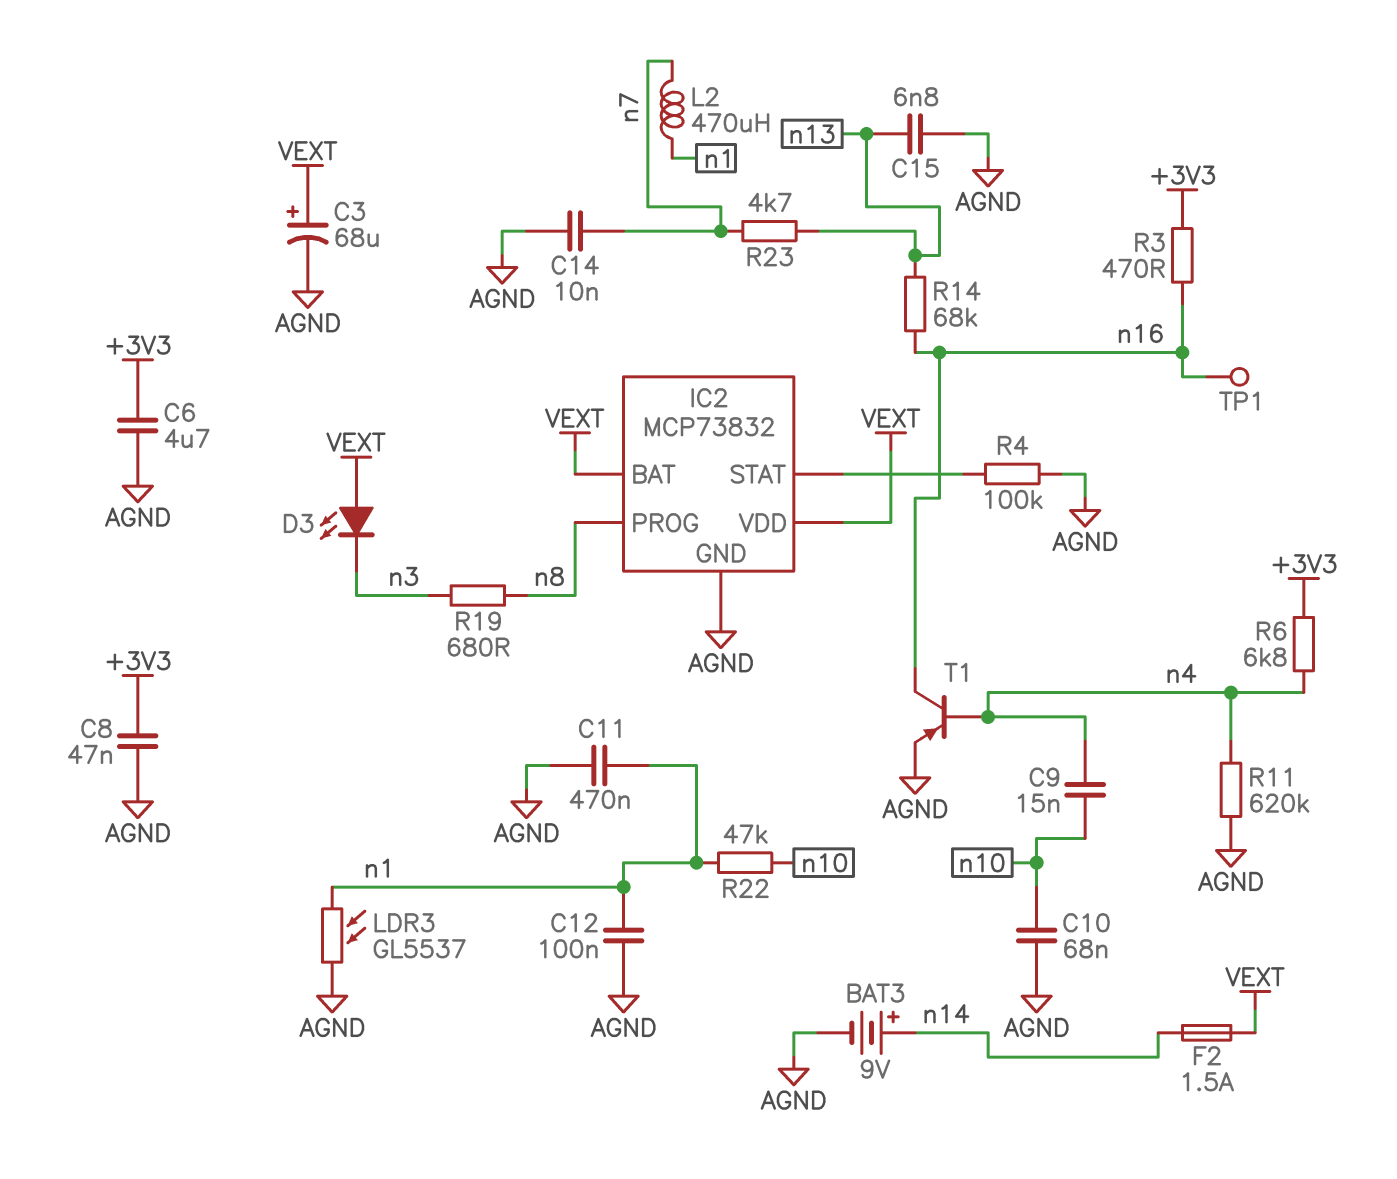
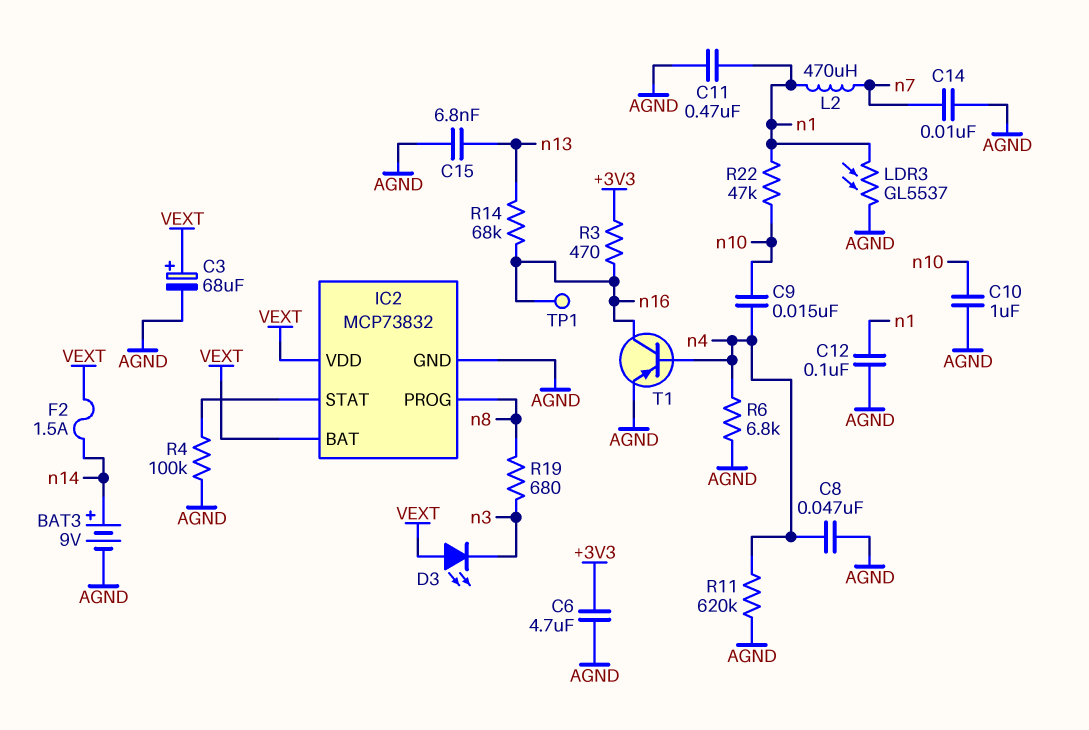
C8: 47nF (+3V3, AGND) -> 47nF (AGND, n4)
C10: 68nF (AGND, n10) -> 1uF (AGND, n10)
R6: 6.8k (+3V3, n4) -> 6.8k (AGND, n4)
R23: 4.7k (n7, n13) -> none

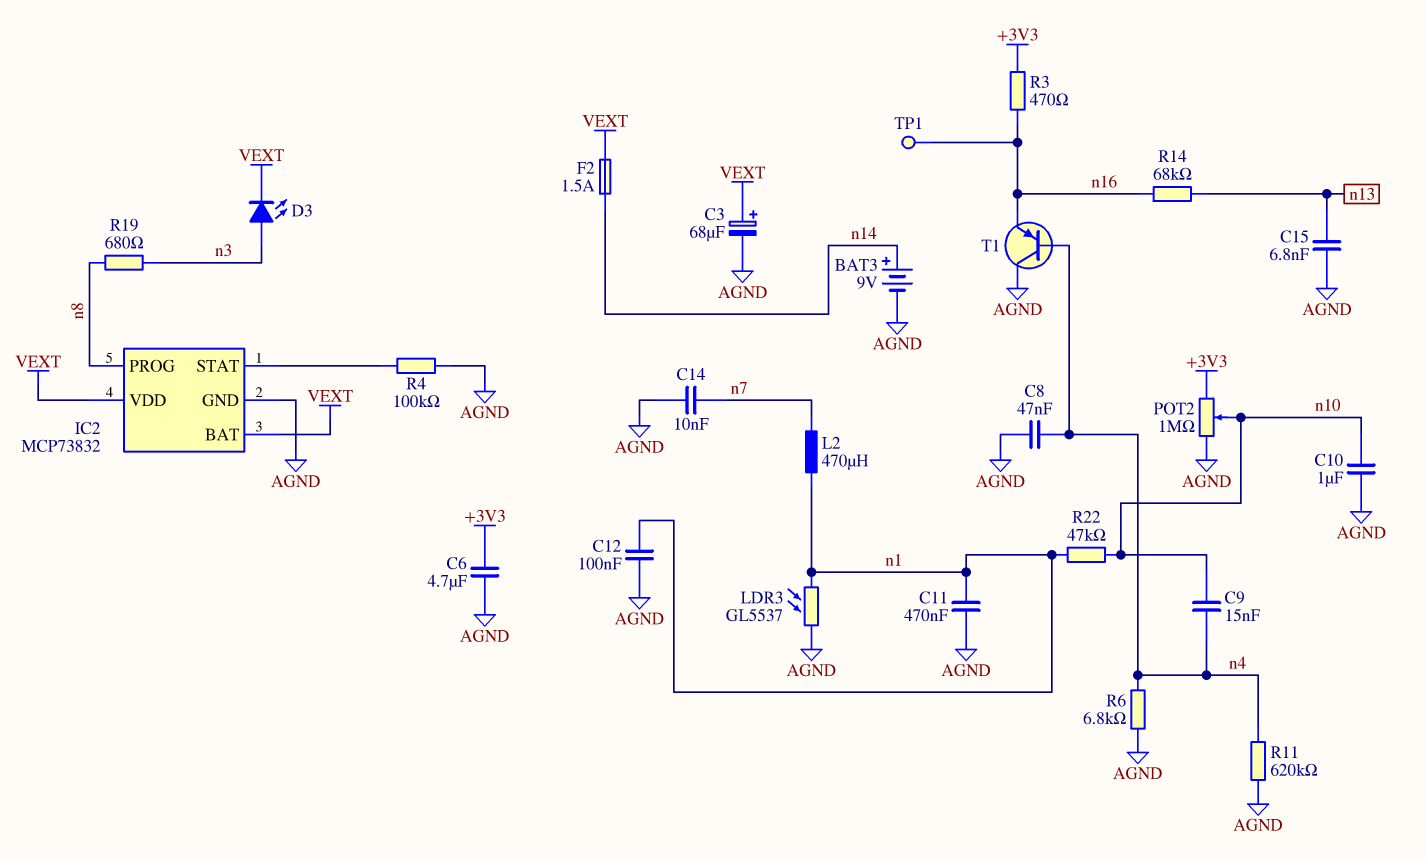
D3: LED (A VEXT, K n3) -> LED (A n3, K VEXT)
POT2: none -> 1M (+3V3, AGND, wiper n10)
T1: PNP (B n4, C n16, E AGND) -> PNP (B n4, C AGND, E n16)

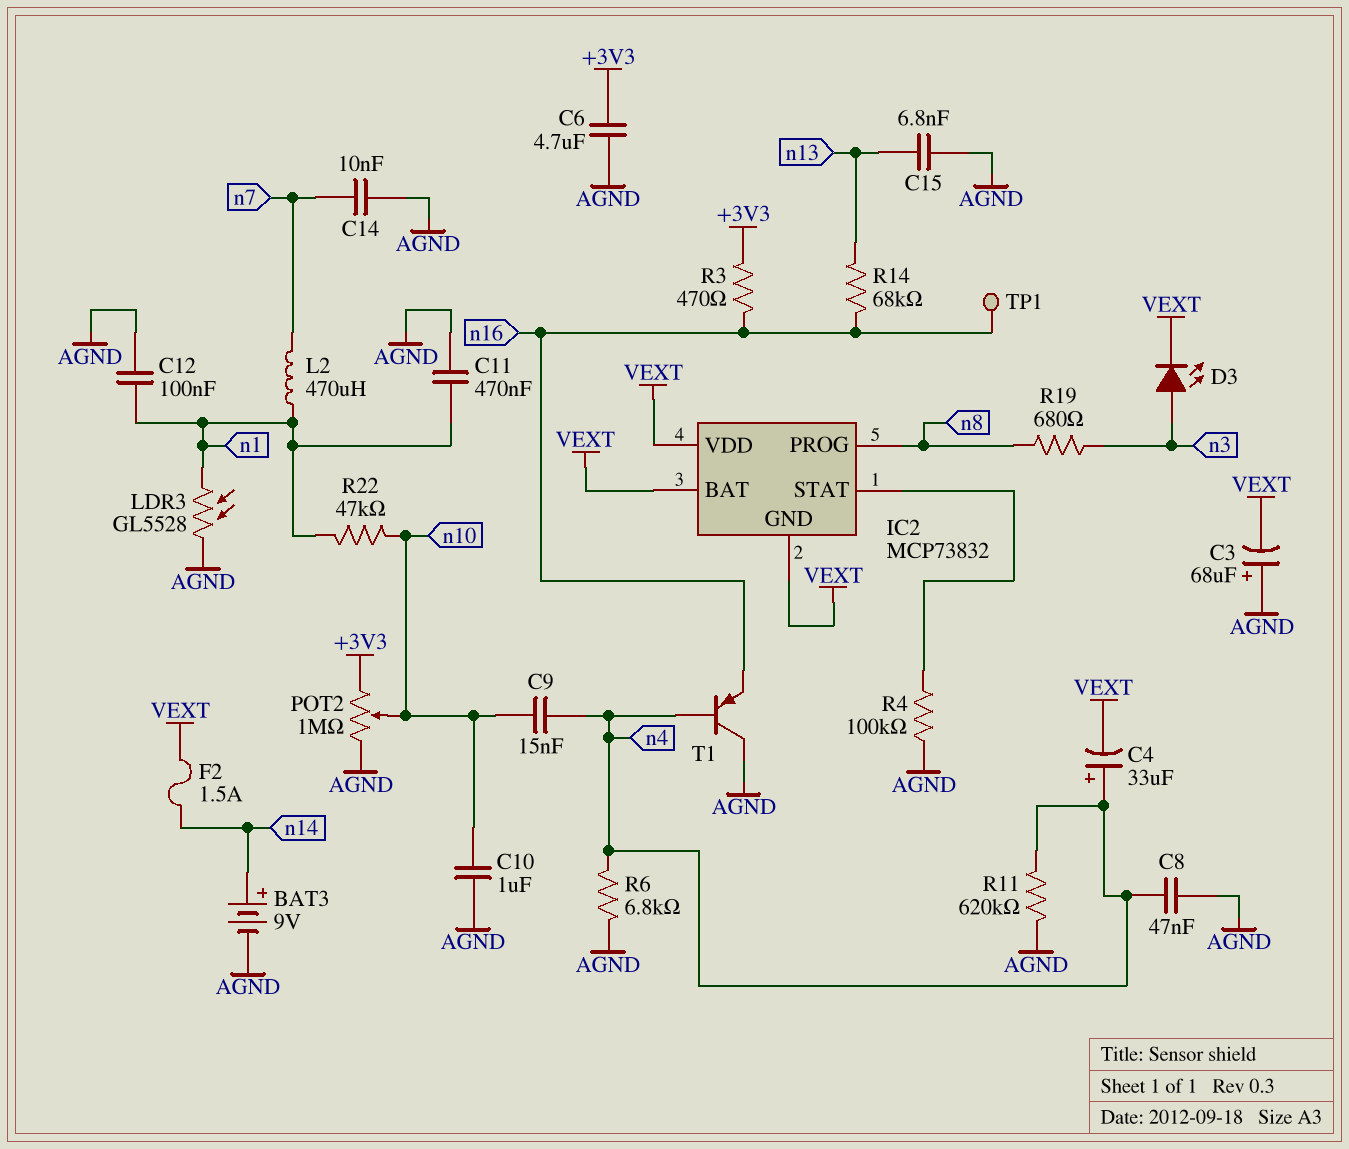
C3: 68uF (plus VEXT, minus AGND) -> 68uF (plus AGND, minus VEXT)
C4: none -> 33uF (plus n4, minus VEXT)
IC2 pin GND: AGND -> VEXT
LDR3: GL5537 (AGND, n1) -> GL5528 (AGND, n1)

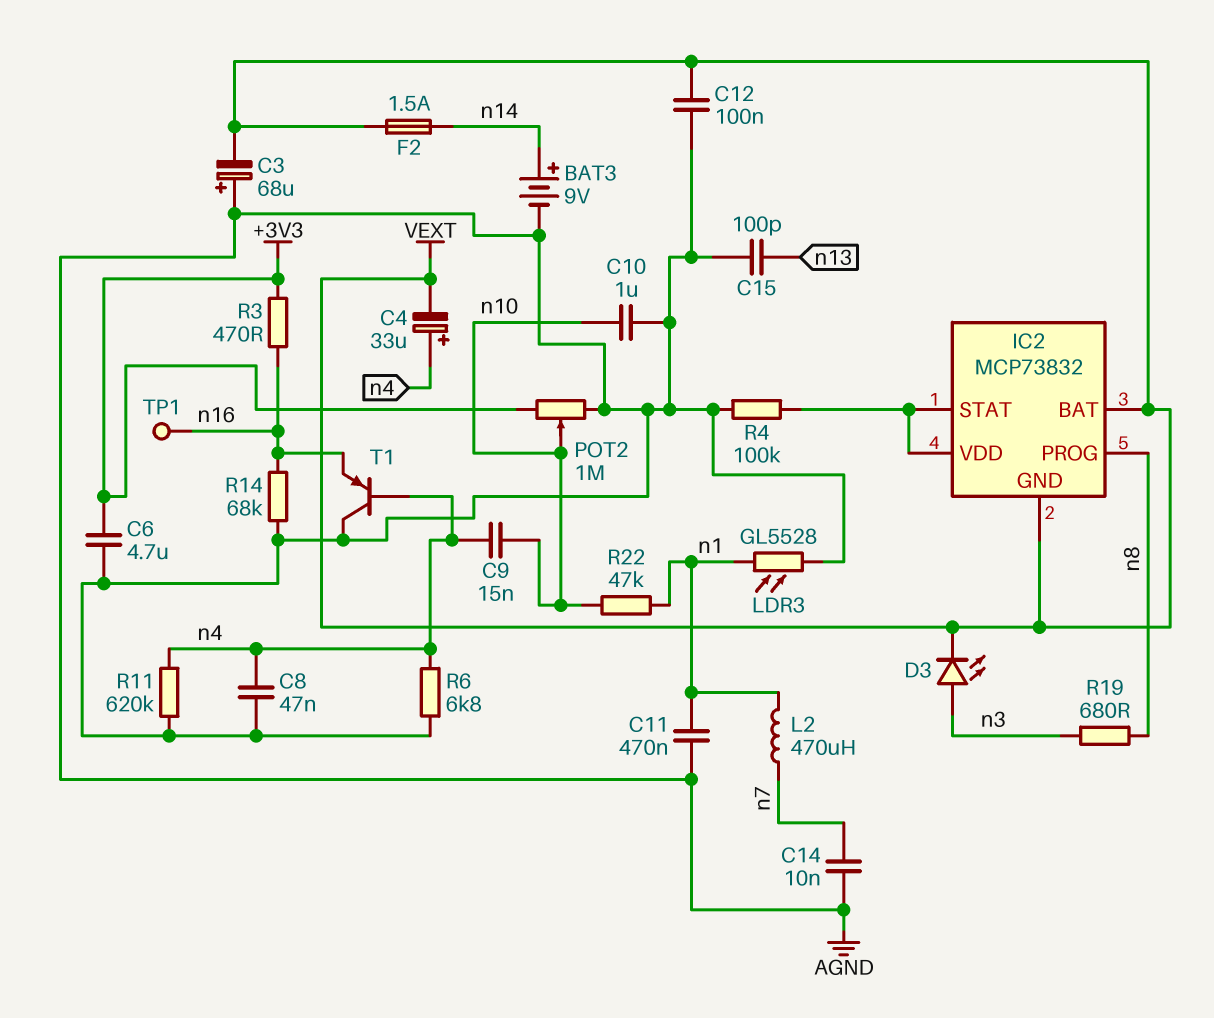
C12: 100nF (AGND, n1) -> 100nF (AGND, VEXT)
C15: 6.8nF (AGND, n13) -> 100pF (AGND, n13)
IC2 pin VDD: VEXT -> IC2/STAT
R14: 68k (n13, n16) -> 68k (AGND, n16)

